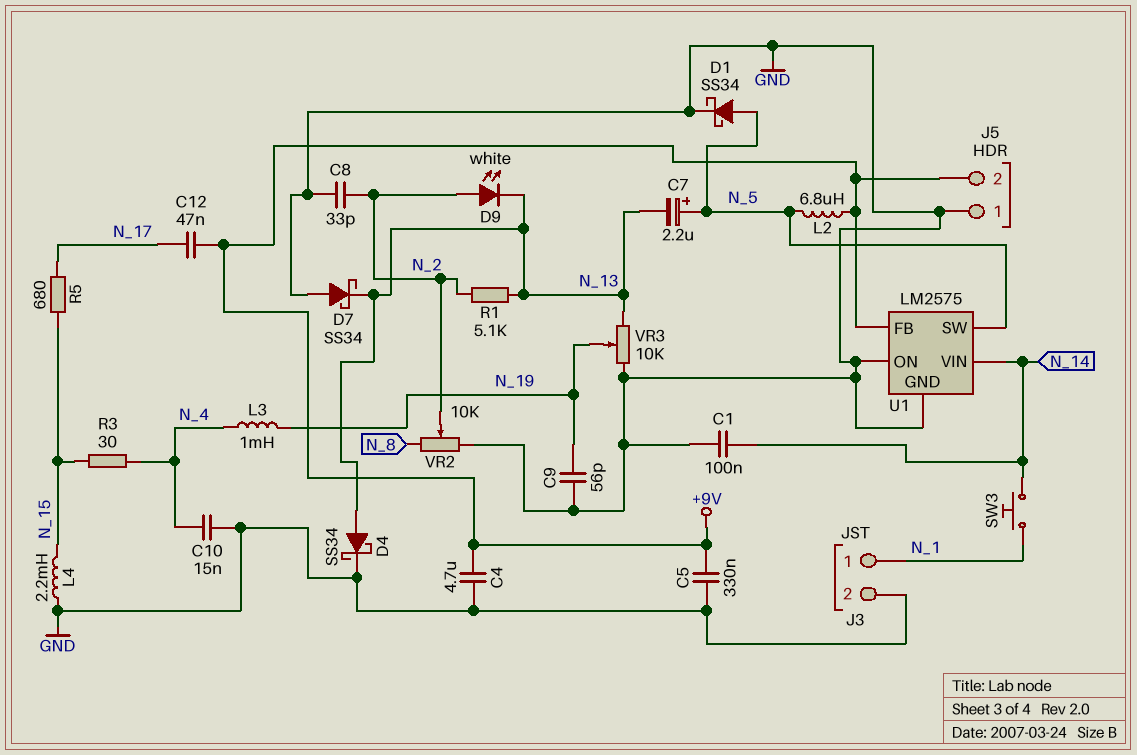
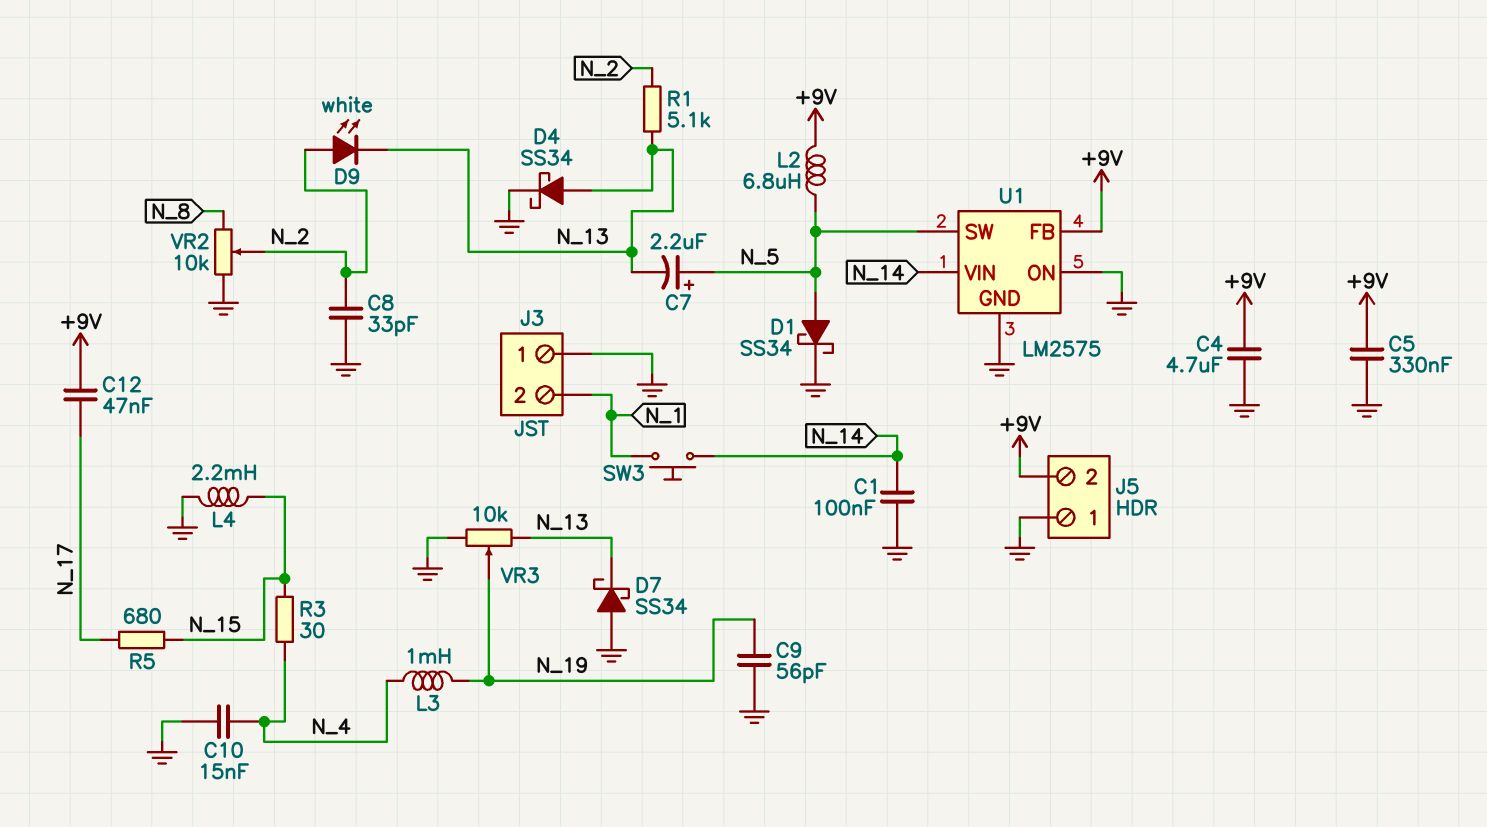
J3 pin 1: N_1 -> GND
J3 pin 2: GND -> N_1

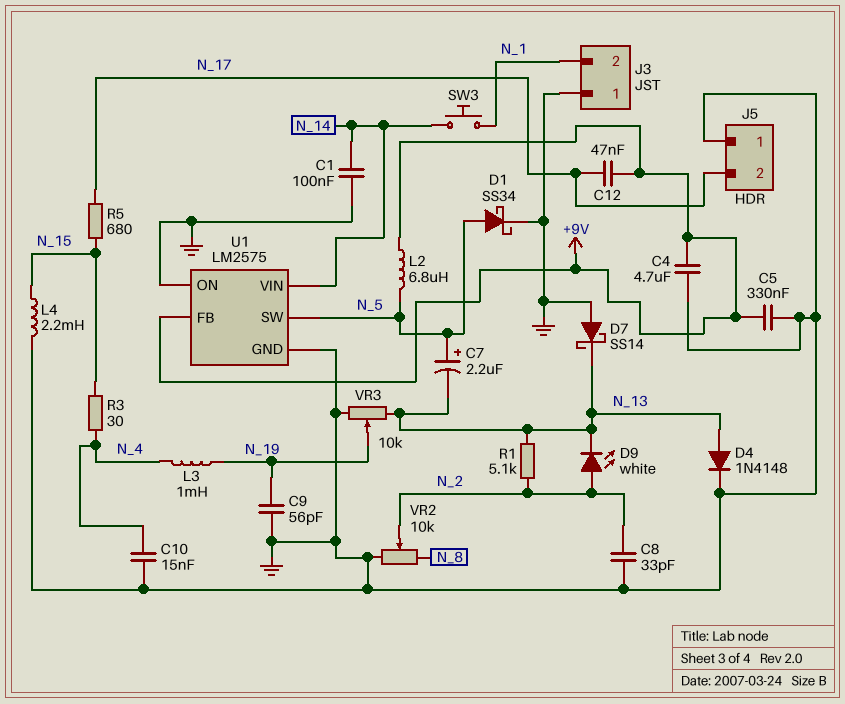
D4: schottky SS34 (A N_13, K GND) -> diode 1N4148 (A N_13, K GND)
D7: schottky SS34 (A GND, K N_13) -> schottky SS14 (A GND, K N_13)
J5 pin 2: +9V -> N_17

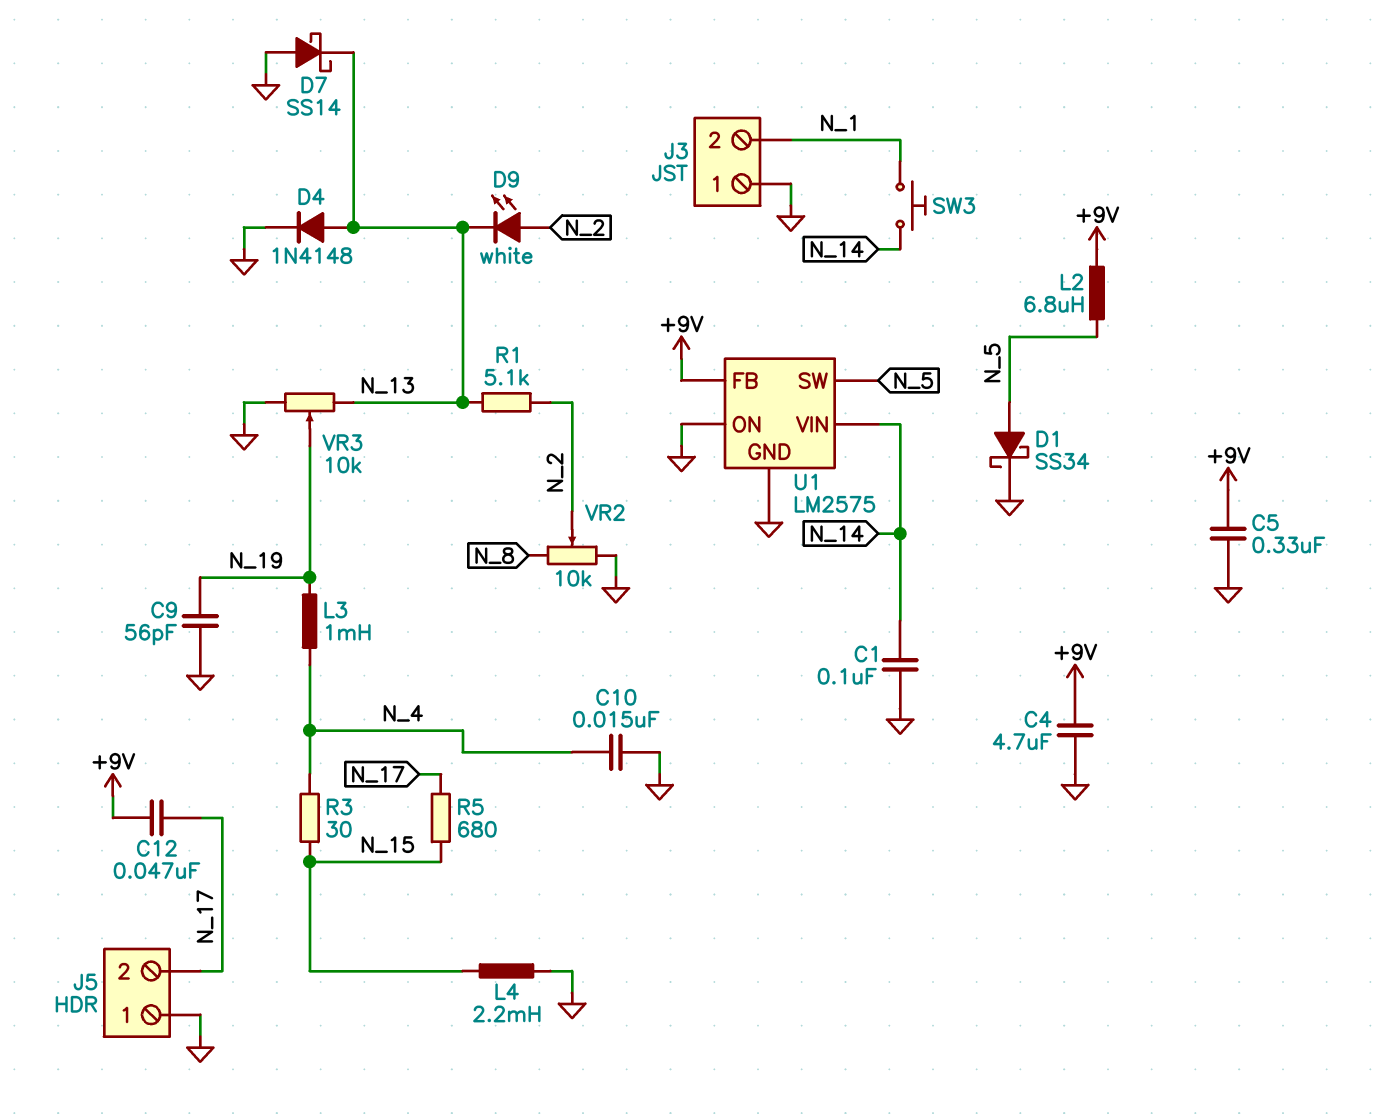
C7: 2.2uF (plus N_5, minus N_13) -> none
C8: 33pF (GND, N_2) -> none

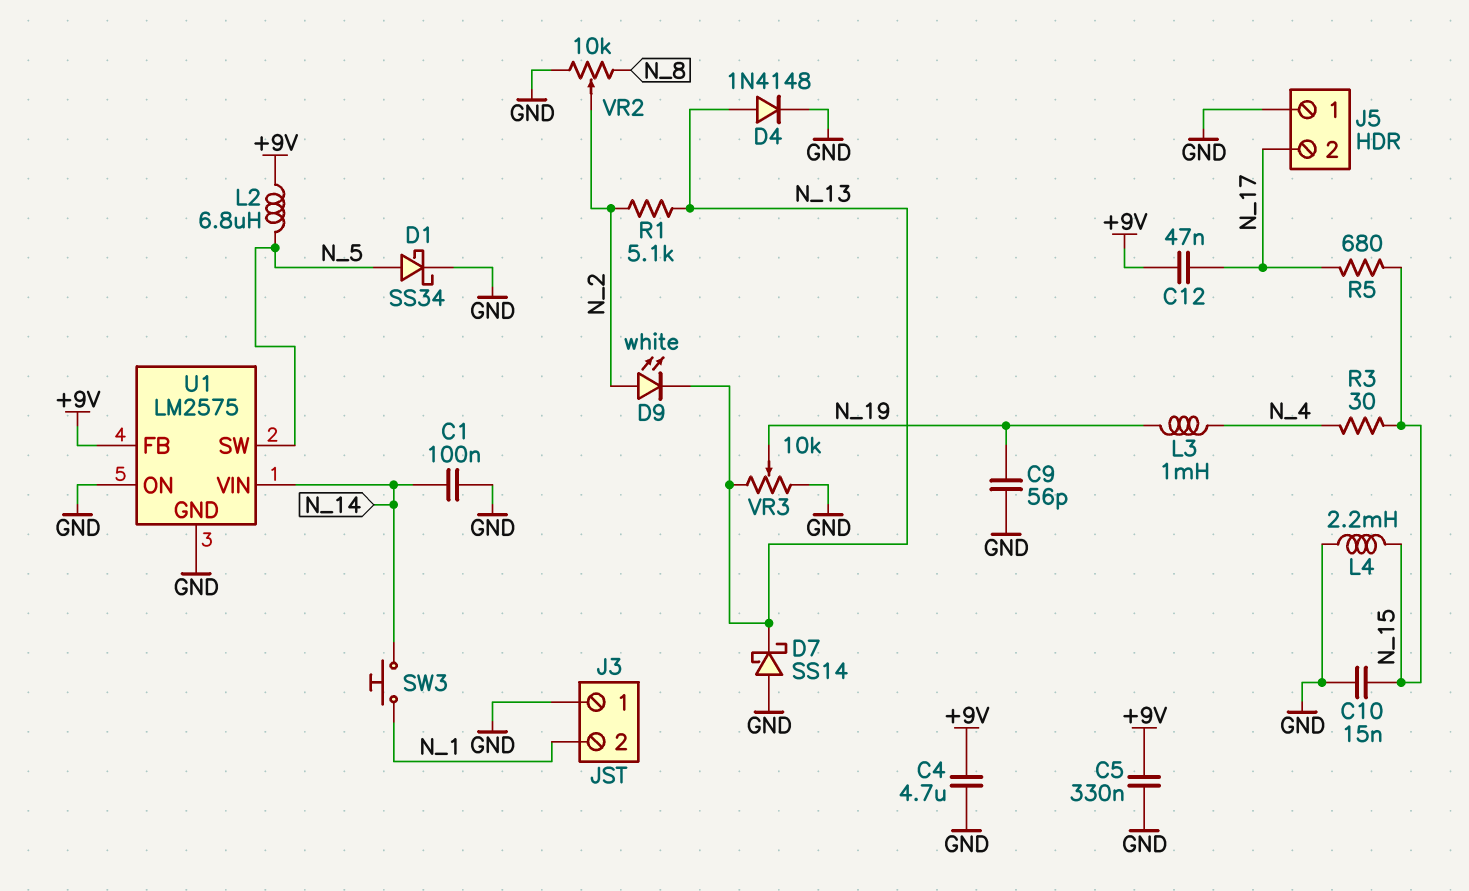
C10: 15nF (GND, N_4) -> 15nF (GND, N_15)

